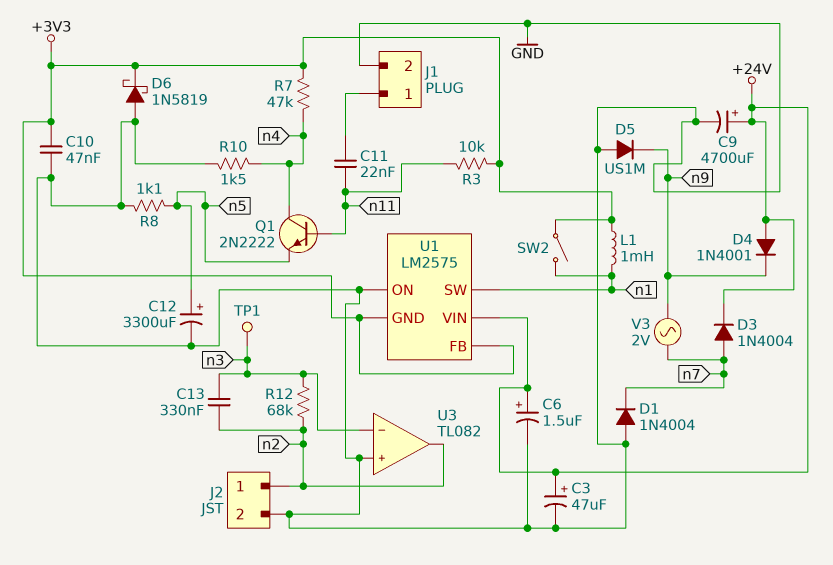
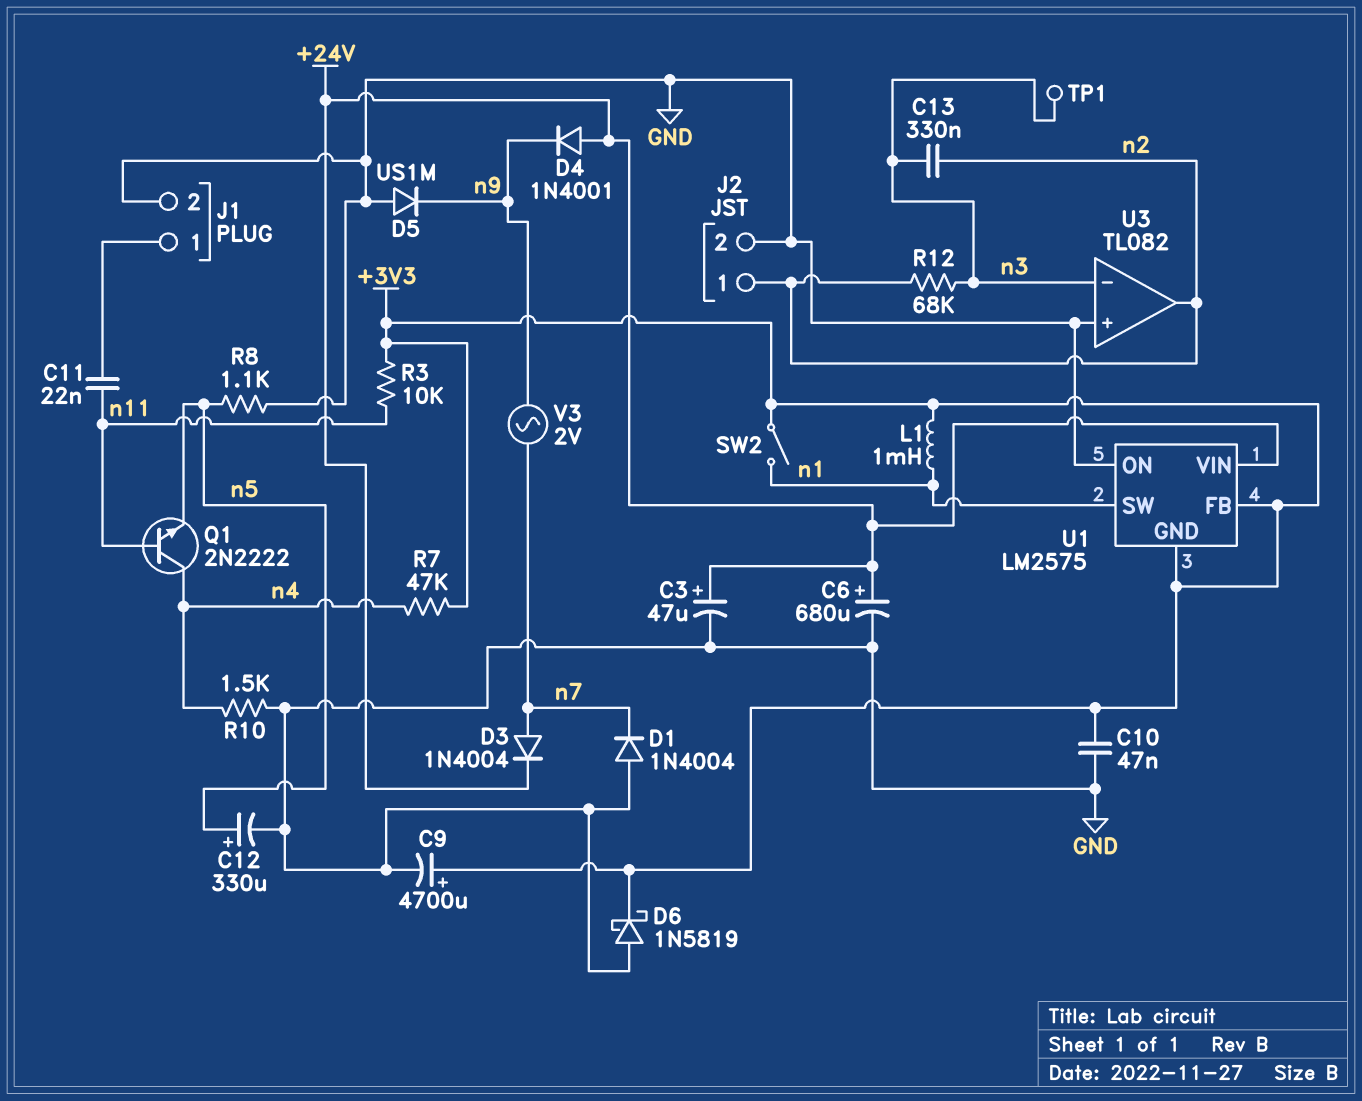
C6: 1.5uF (plus +24V, minus GND) -> 680uF (plus +24V, minus GND)
C9: 4700uF (plus +24V, minus GND) -> 4700uF (plus +3V3, minus GND)
C12: 3300uF (plus n5, minus GND) -> 330uF (plus n5, minus GND)

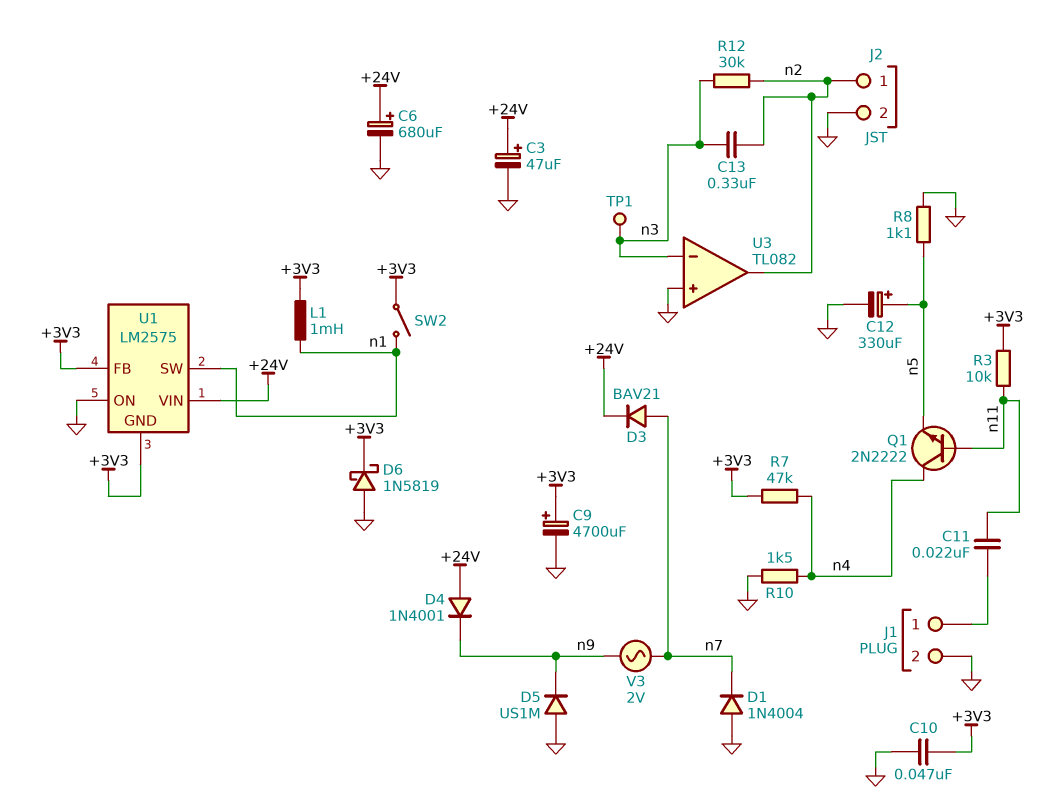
D3: diode 1N4004 (A n7, K +24V) -> diode BAV21 (A n7, K +24V)
R12: 68k (n2, n3) -> 30k (n2, n3)

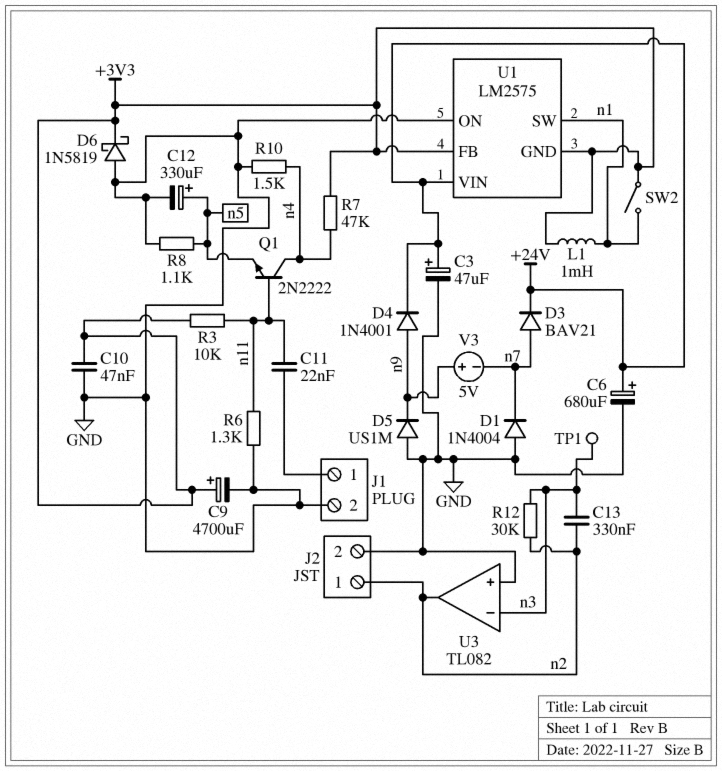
D4: diode 1N4001 (A +24V, K n9) -> diode 1N4001 (A n9, K +24V)
R6: none -> 1.3k (GND, n11)
V3: AC 2V (n7, n9) -> 5V (plus n9, minus n7)

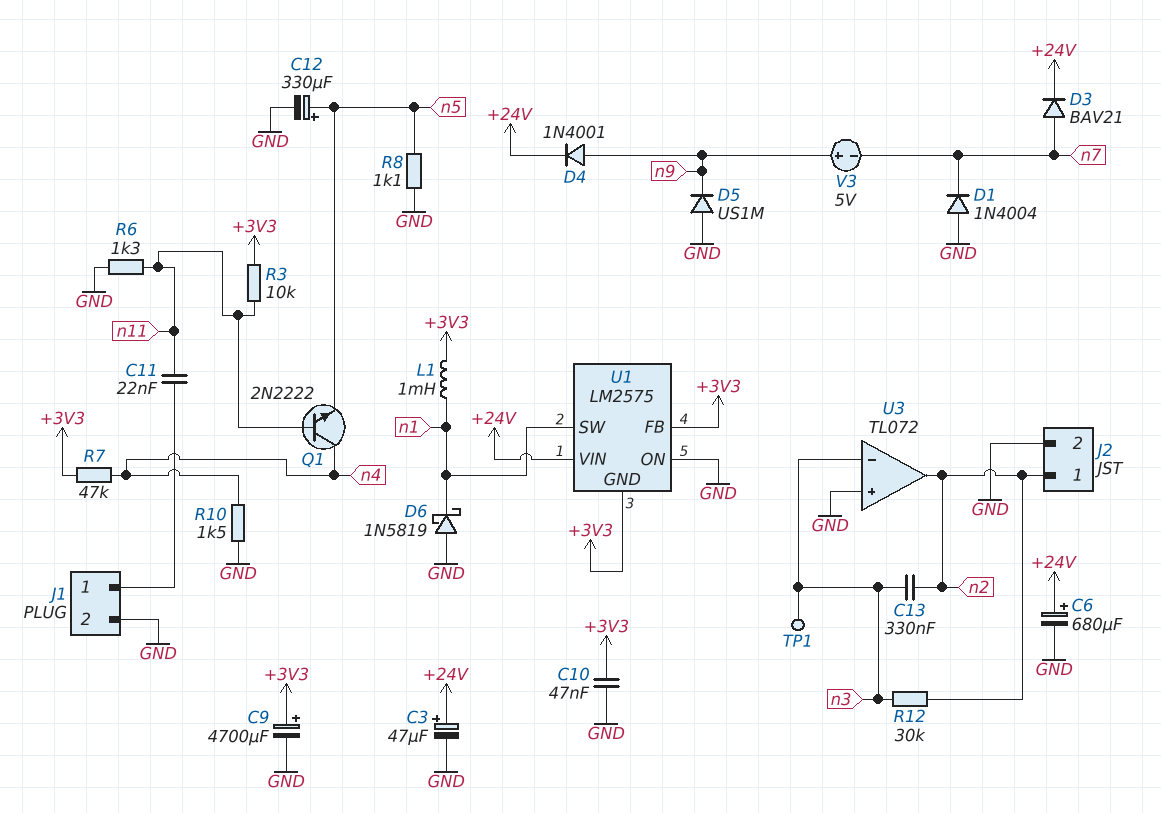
D6: schottky 1N5819 (A GND, K +3V3) -> schottky 1N5819 (A GND, K n1)
SW2: switch (+3V3, n1) -> none
U3: TL082 -> TL072

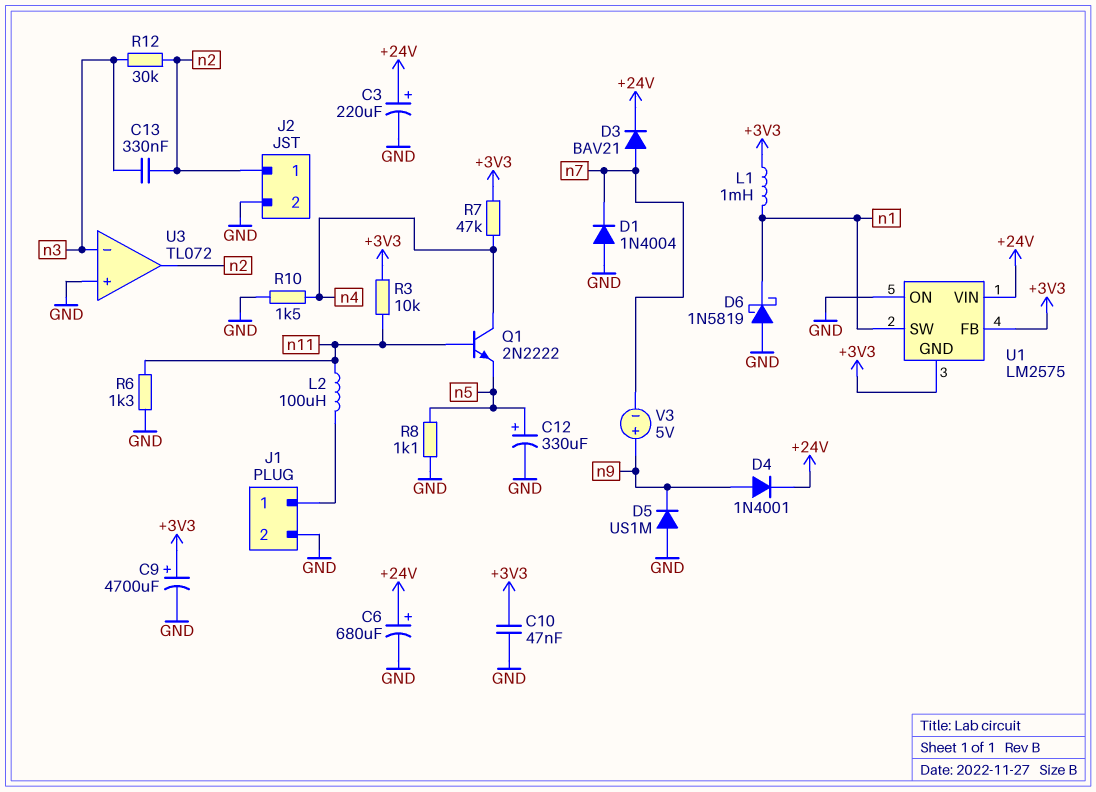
C3: 47uF (plus +24V, minus GND) -> 220uF (plus +24V, minus GND)
C11: 22nF (J1/1, n11) -> none
L2: none -> 100uH (J1/1, n11)
TP1: test point (n3) -> none

